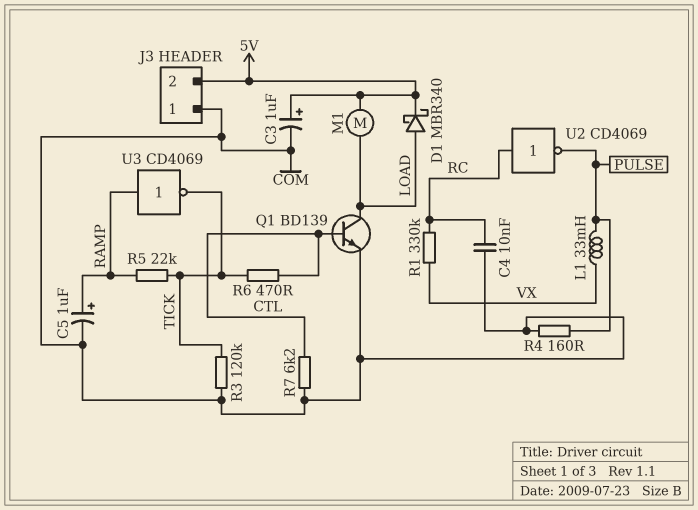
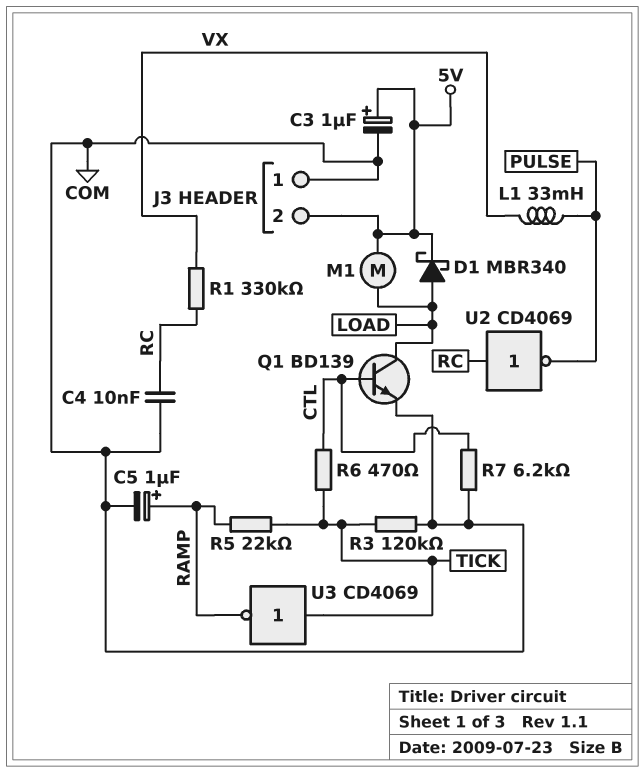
R4: 160 (COM, PULSE) -> none
U3: NOT CD4069 (in RAMP, out TICK) -> NOT CD4069 (in TICK, out RAMP)

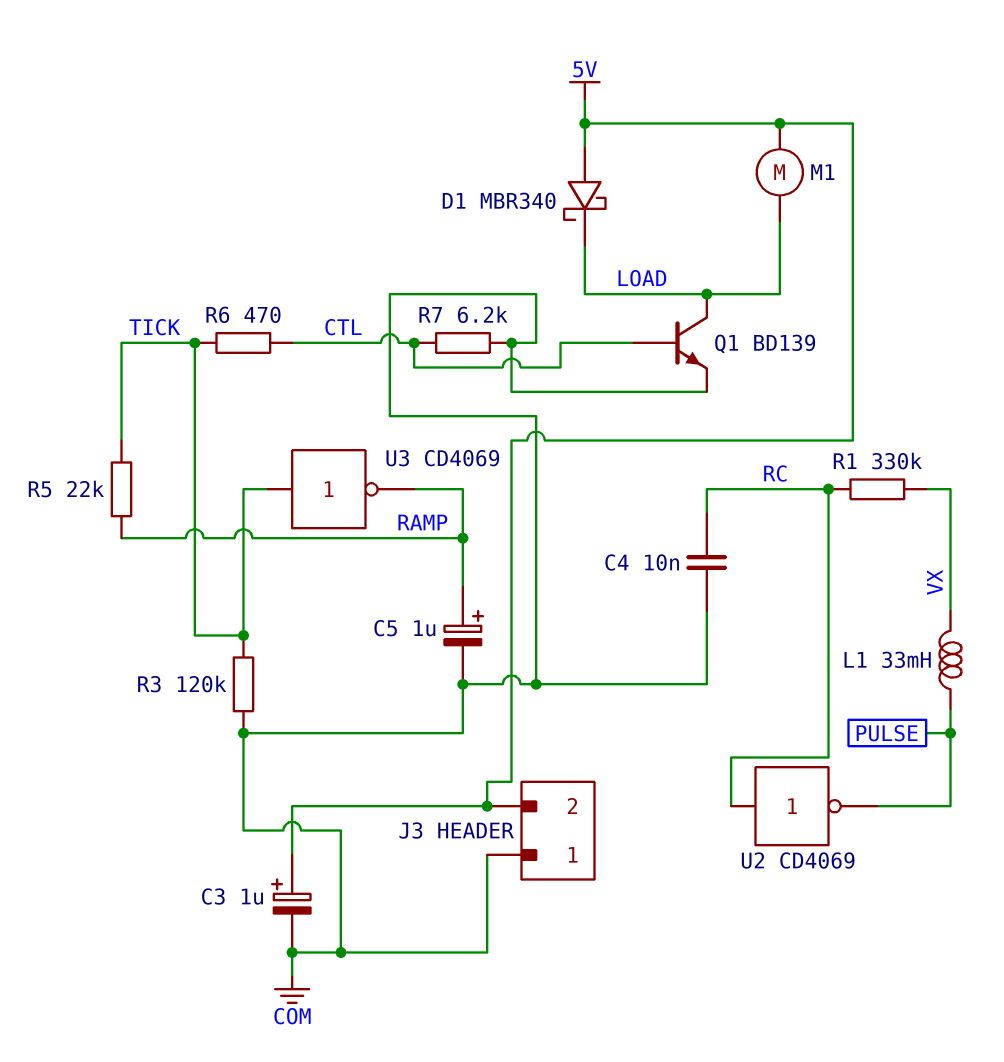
D1: schottky MBR340 (A LOAD, K 5V) -> schottky MBR340 (A 5V, K LOAD)

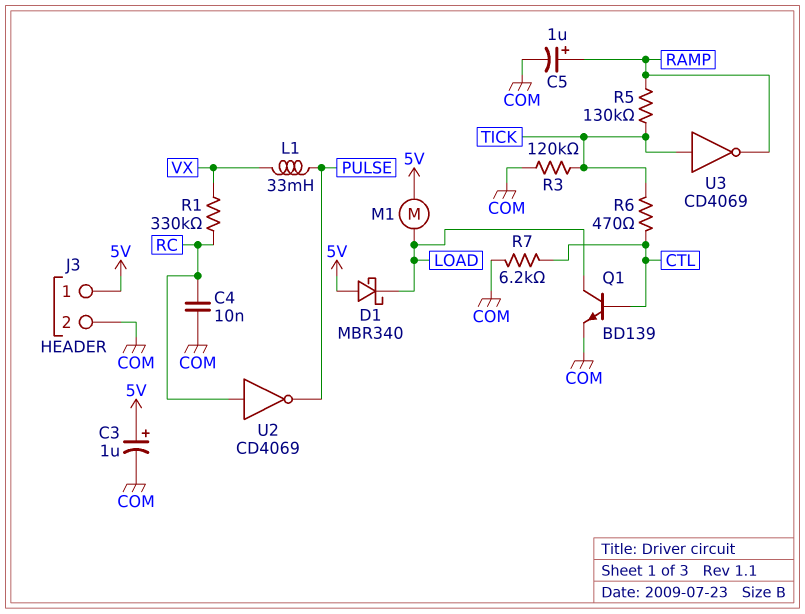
J3 pin 1: COM -> 5V
J3 pin 2: 5V -> COM
R5: 22k (RAMP, TICK) -> 130k (RAMP, TICK)

